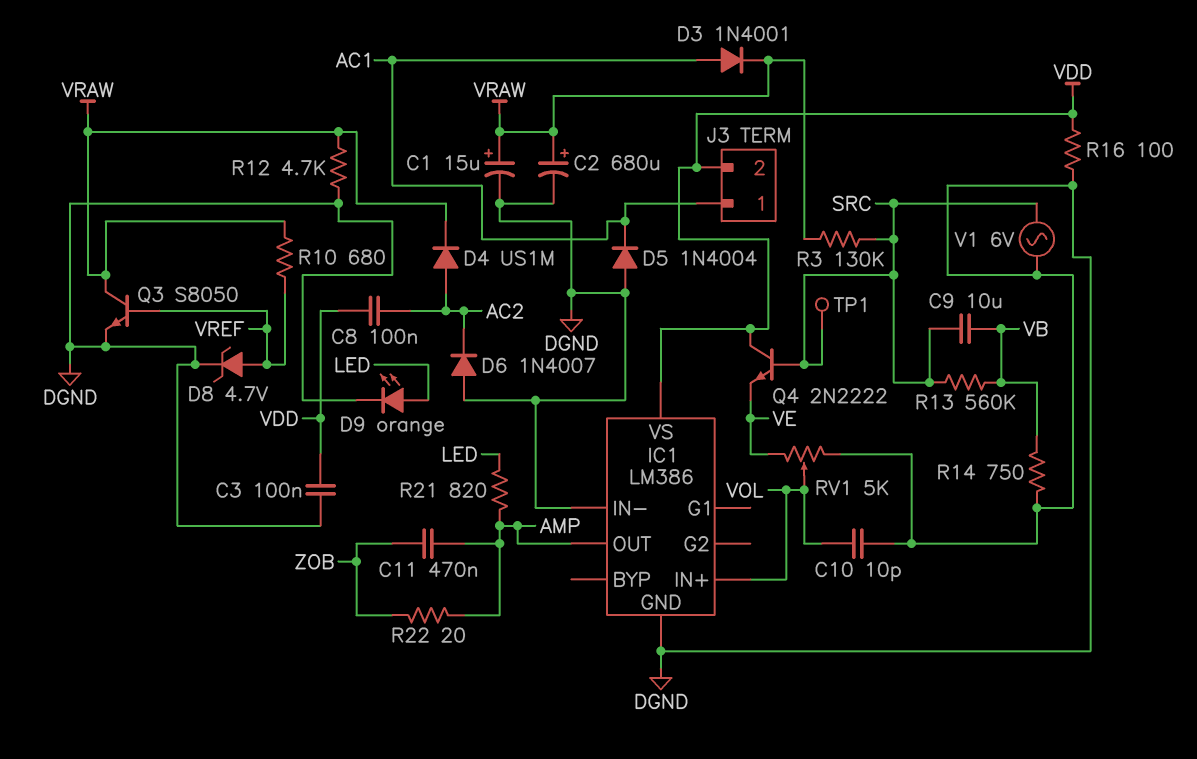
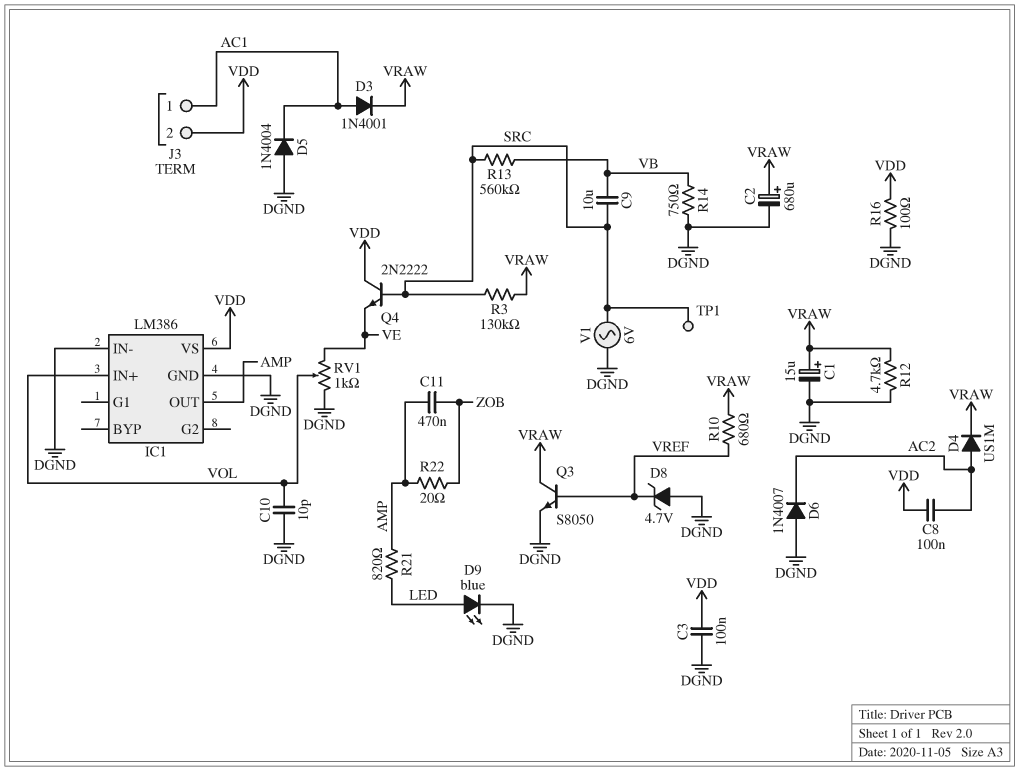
D8: zener 4.7V (A VREF, K DGND) -> zener 4.7V (A DGND, K VREF)
D9: LED orange (A LED, K DGND) -> LED blue (A LED, K DGND)
RV1: 5k (DGND, VE, wiper VOL) -> 1k (DGND, VE, wiper VOL)

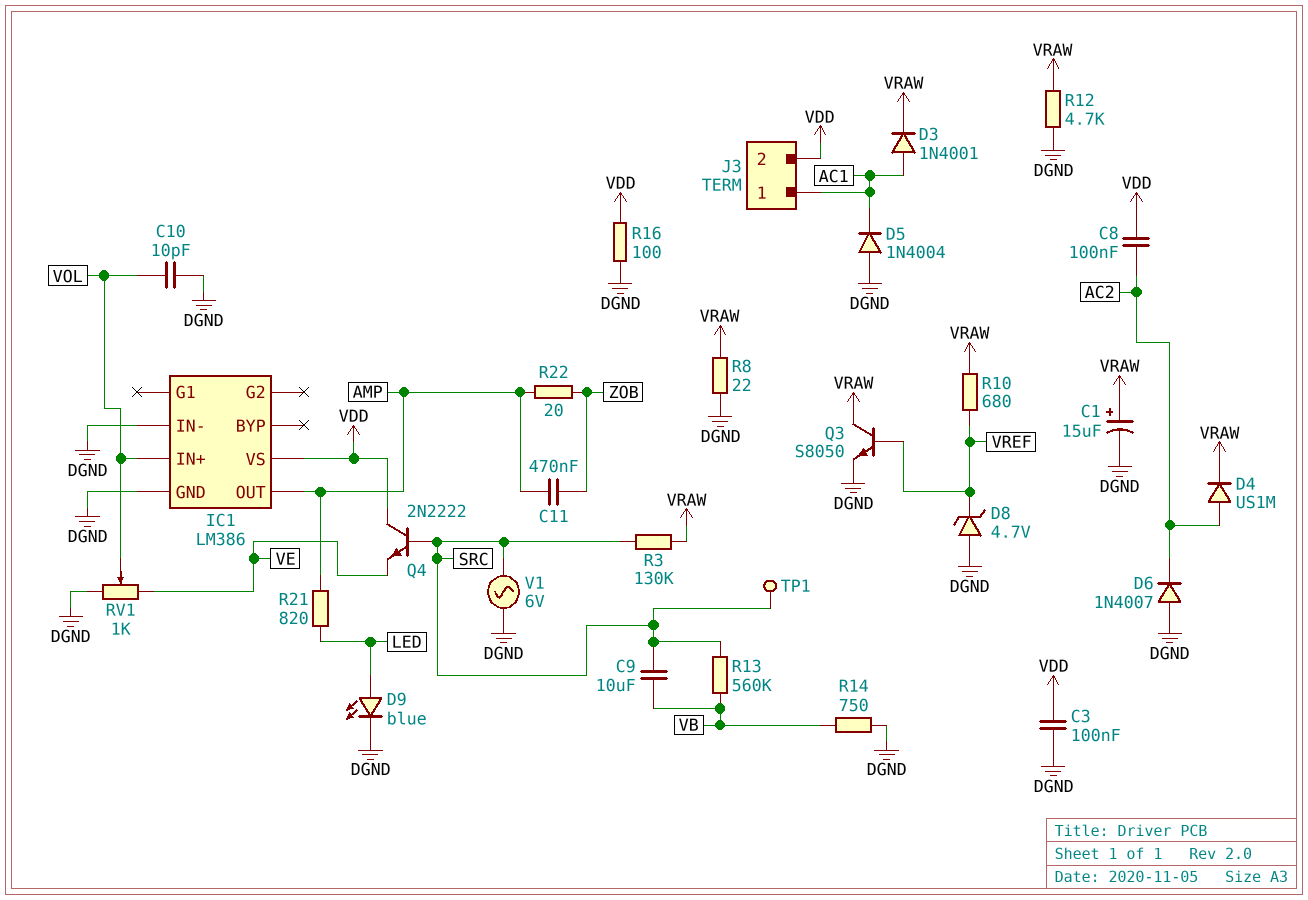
C2: 680uF (plus VRAW, minus DGND) -> none
R8: none -> 22 (DGND, VRAW)

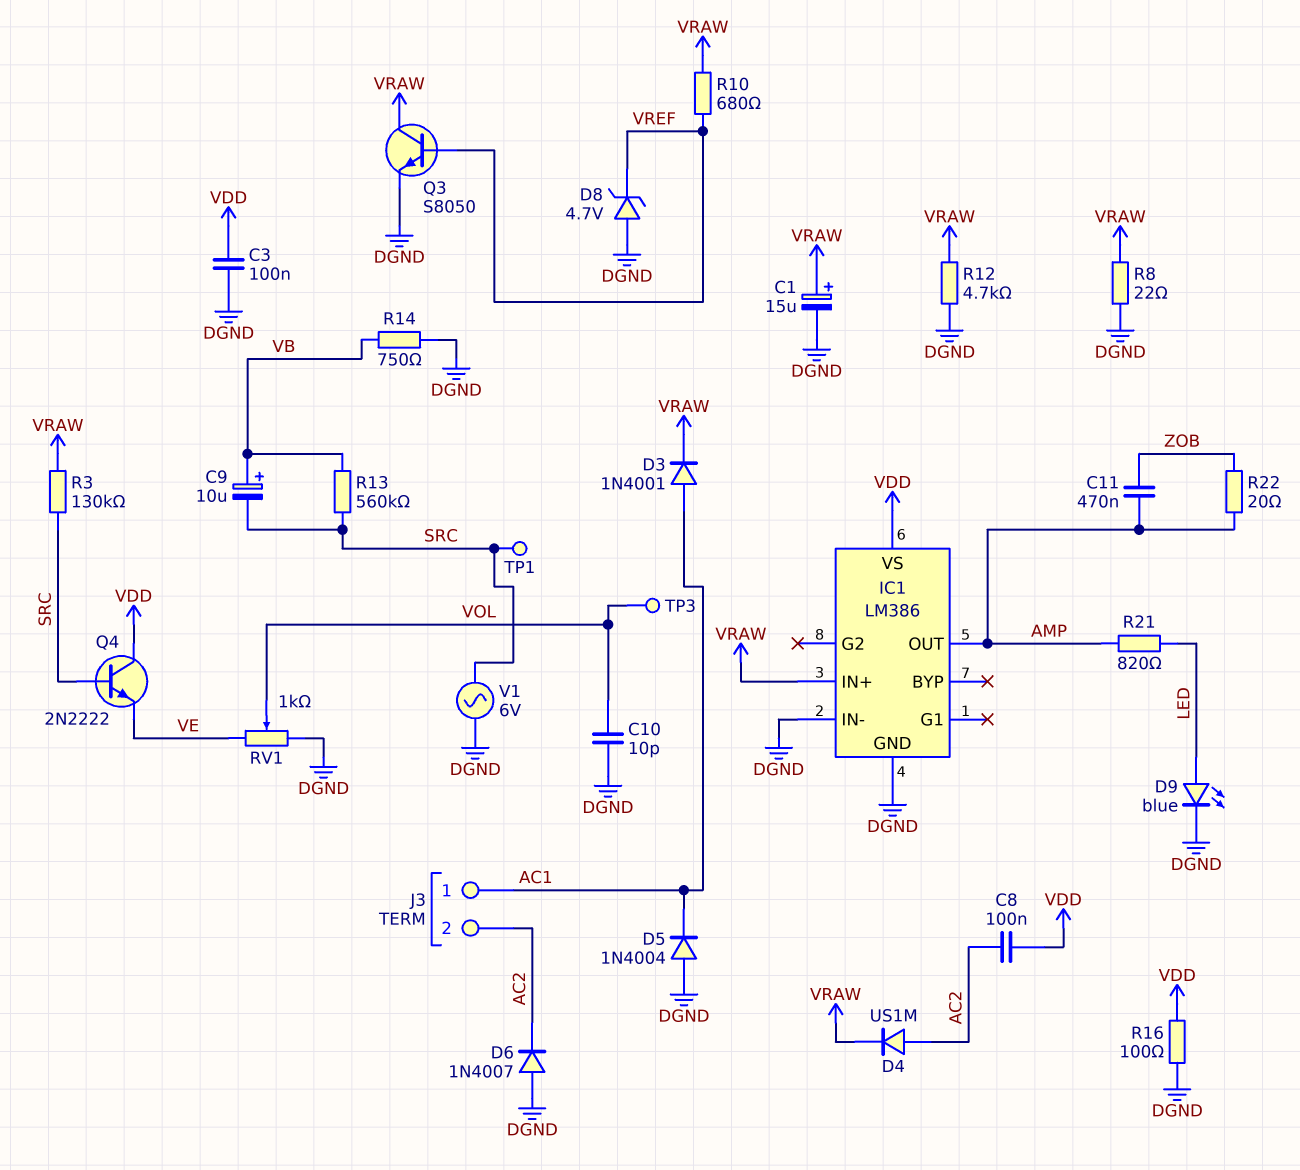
C9: 10uF (SRC, VB) -> 10uF (plus VB, minus SRC)
IC1 pin IN+: VOL -> VRAW
J3 pin 2: VDD -> AC2
TP3: none -> test point (VOL)

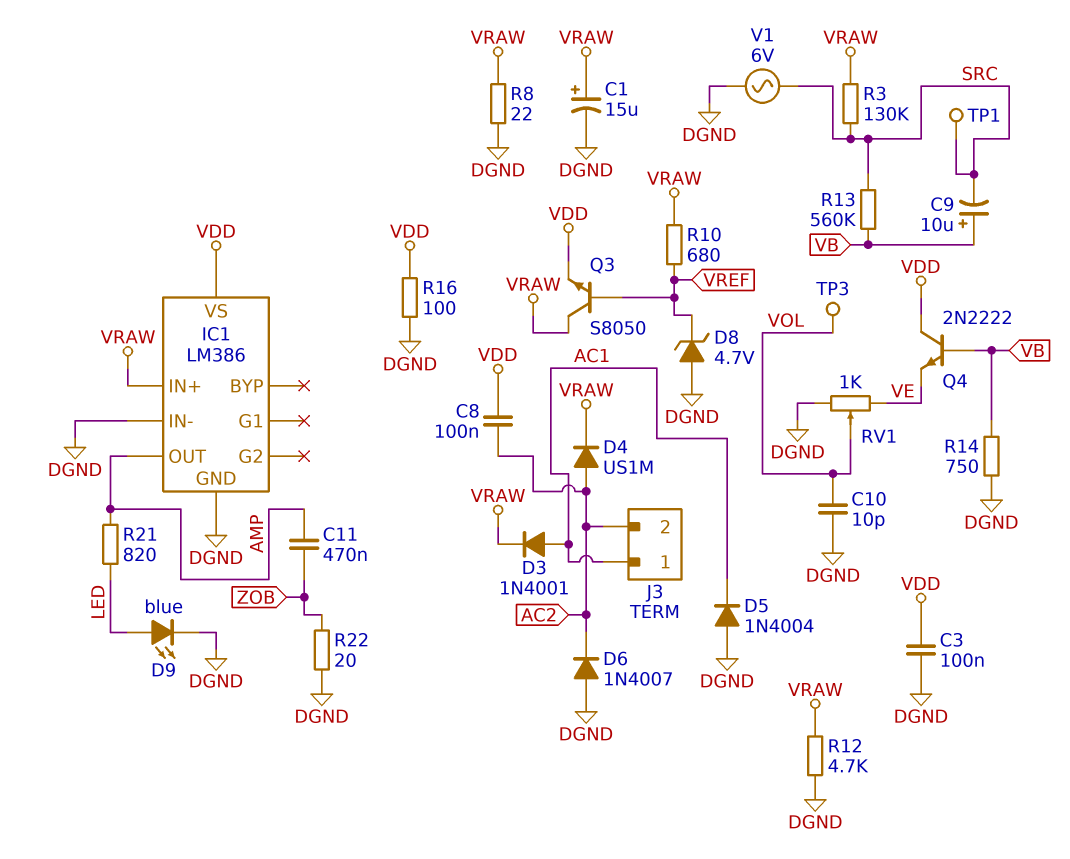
Q3: NPN S8050 (B VREF, C VRAW, E DGND) -> NPN S8050 (B VREF, C VRAW, E VDD)
Q4: NPN 2N2222 (B SRC, C VDD, E VE) -> NPN 2N2222 (B VB, C VDD, E VE)
R22: 20 (AMP, ZOB) -> 20 (DGND, ZOB)

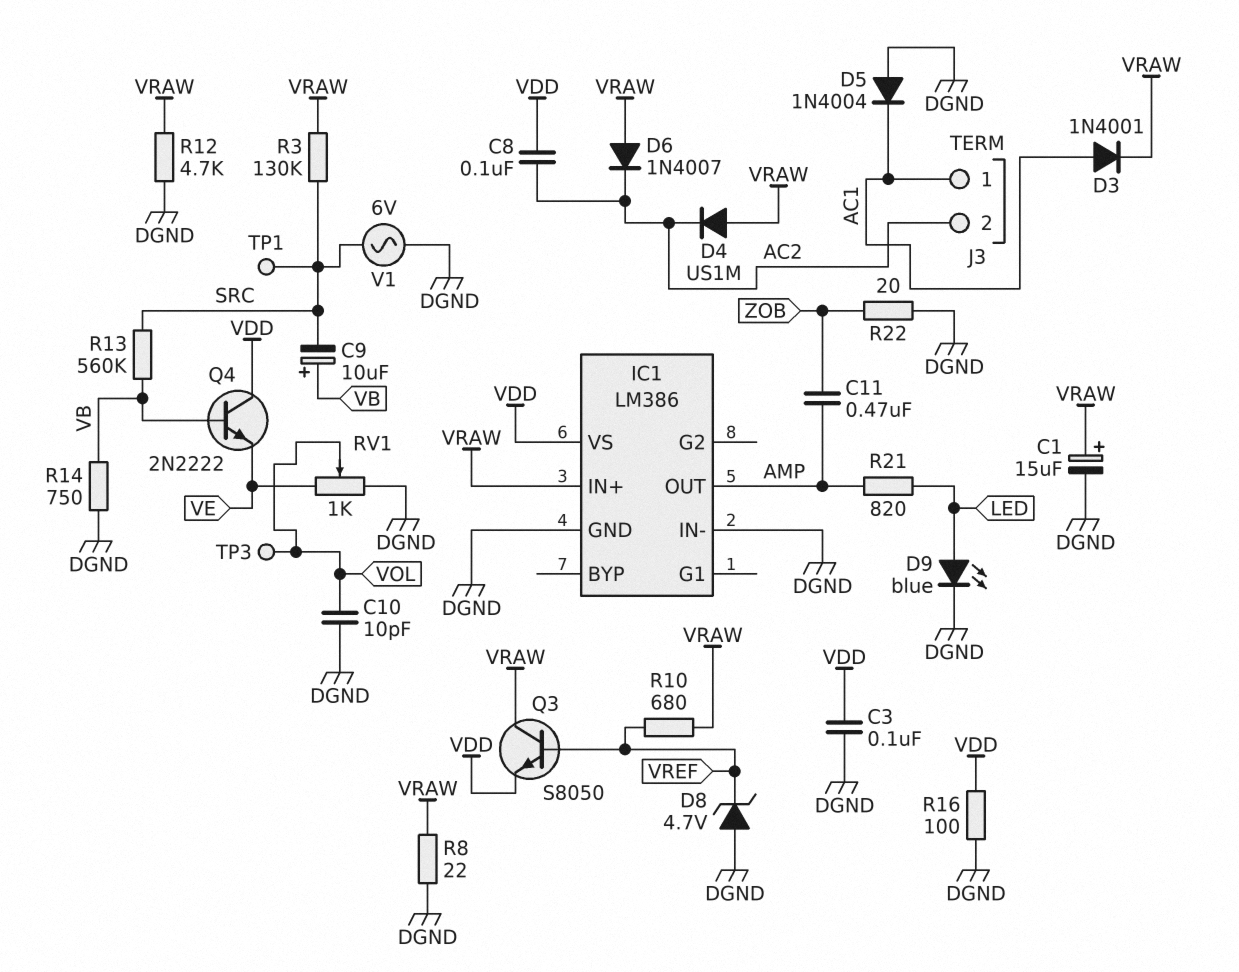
D4: diode US1M (A AC2, K VRAW) -> diode US1M (A VRAW, K AC2)
D6: diode 1N4007 (A DGND, K AC2) -> diode 1N4007 (A VRAW, K AC2)

